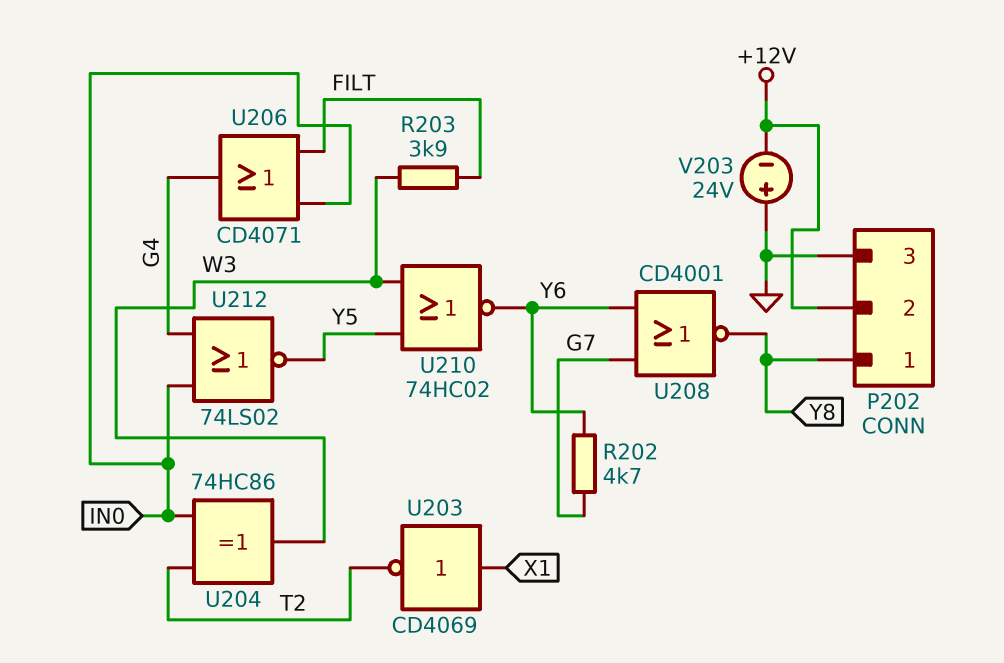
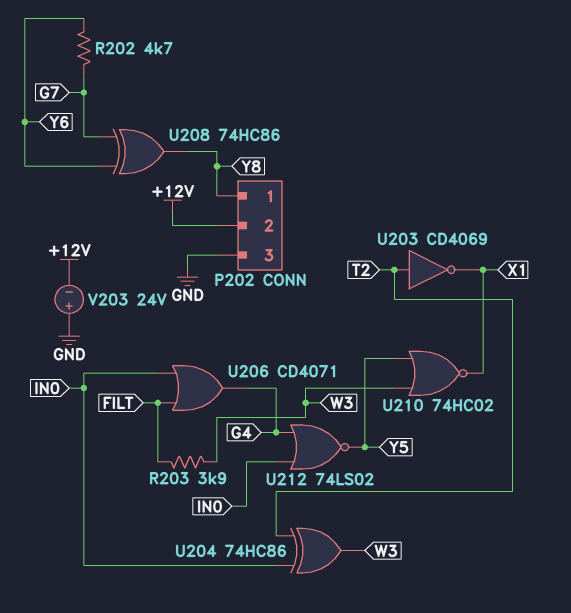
U203: NOT CD4069 (in X1, out T2) -> NOT CD4069 (in T2, out X1)
U208: NOR CD4001 (in G7, in Y6, out Y8) -> XOR 74HC86 (in G7, in Y6, out Y8)
U210: NOR 74HC02 (in W3, in Y5, out Y6) -> NOR 74HC02 (in W3, in Y5, out X1)

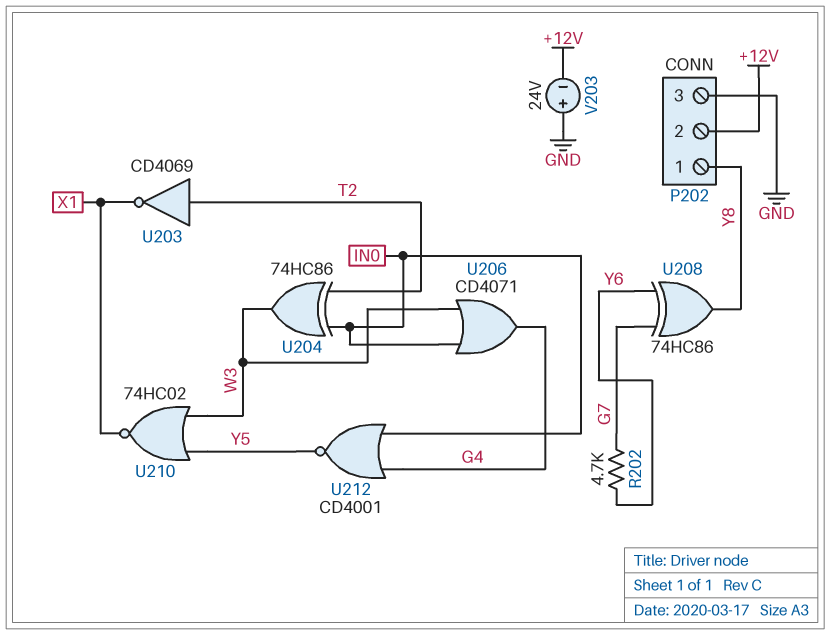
R203: 3.9k (FILT, W3) -> none
U206: OR CD4071 (in FILT, in IN0, out G4) -> OR CD4071 (in IN0, in W3, out G4)
U212: NOR 74LS02 (in G4, in IN0, out Y5) -> NOR CD4001 (in G4, in IN0, out Y5)

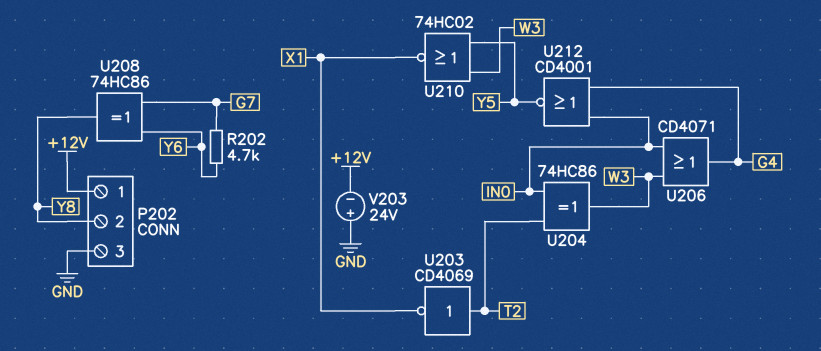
P202 pin 1: Y8 -> +12V
P202 pin 2: +12V -> Y8

